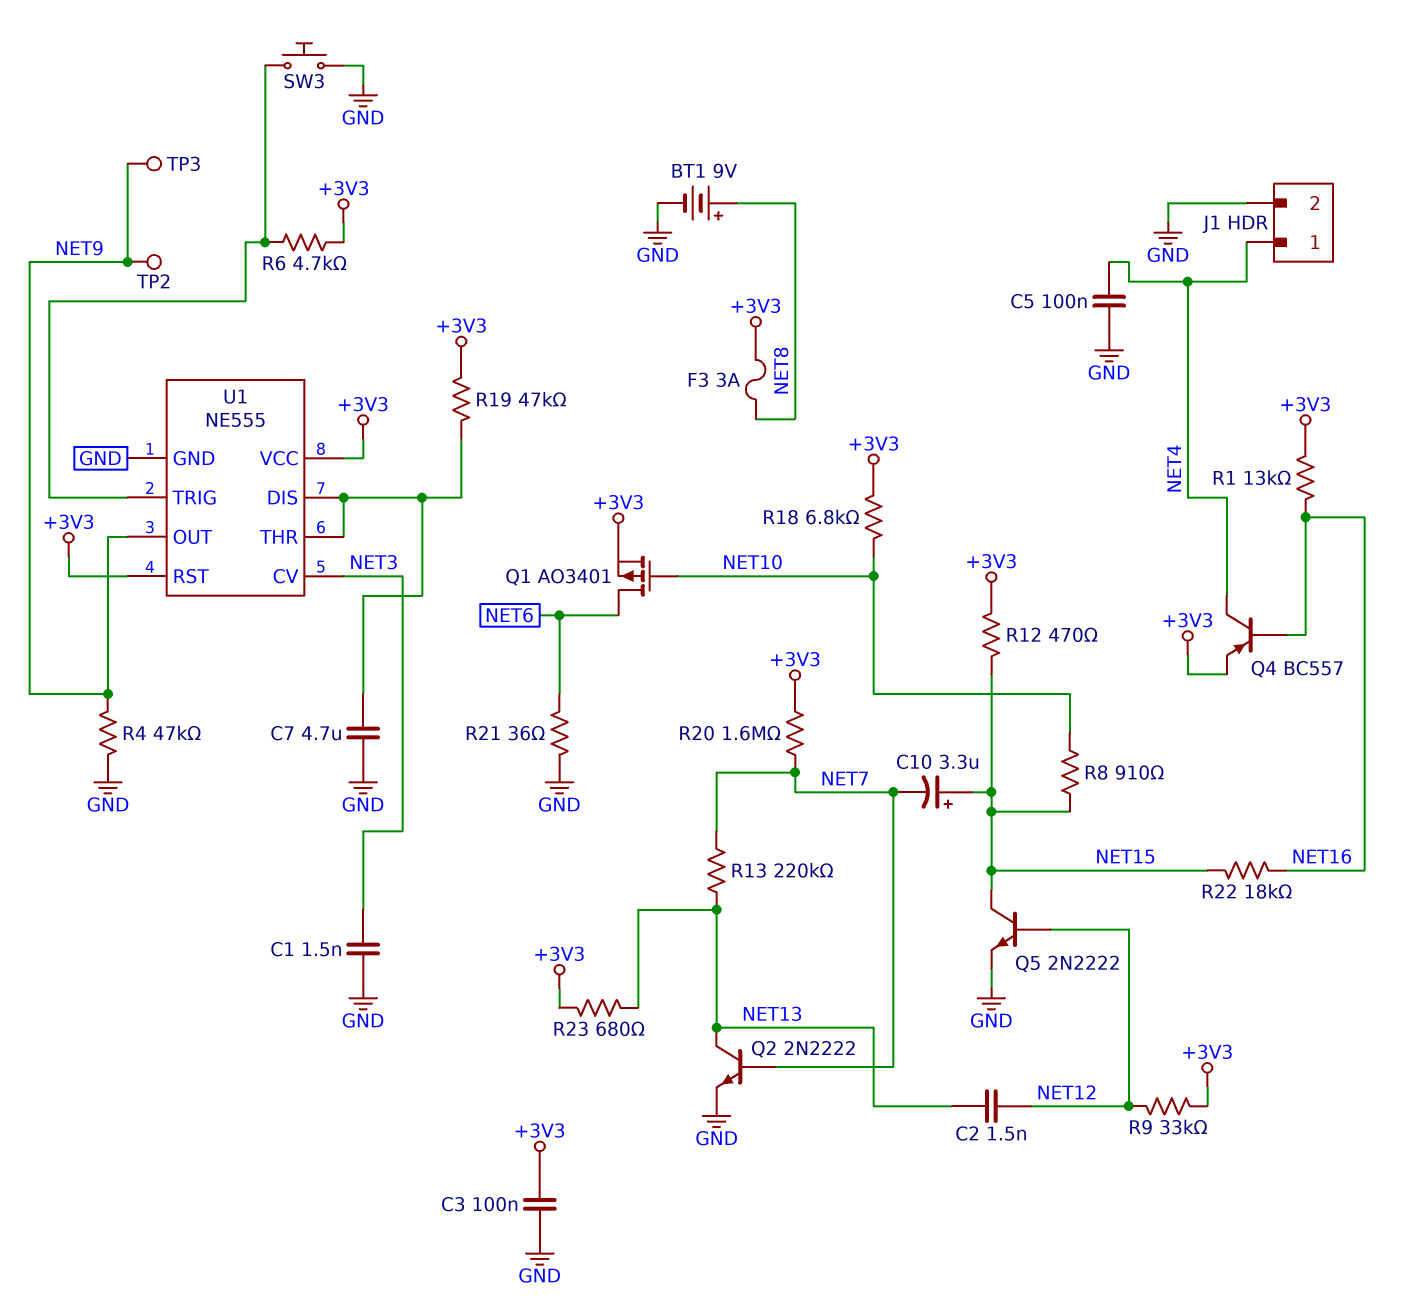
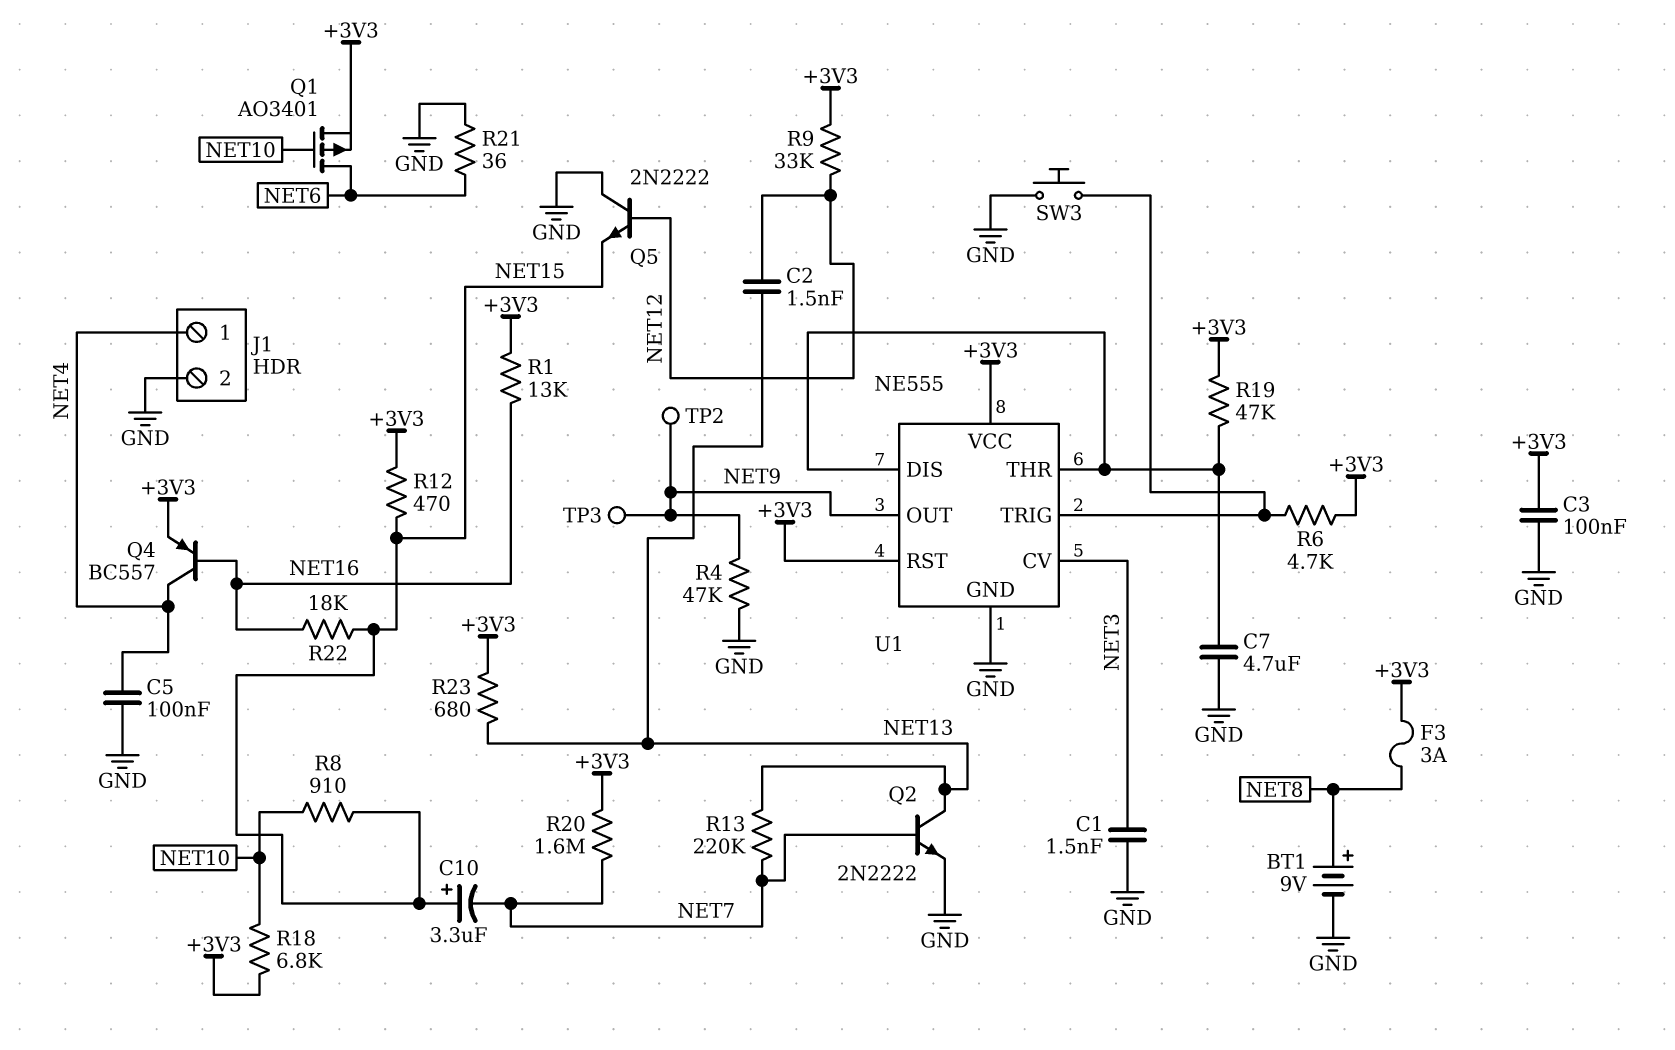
Q5: NPN 2N2222 (B NET12, C NET15, E GND) -> NPN 2N2222 (B NET12, C GND, E NET15)

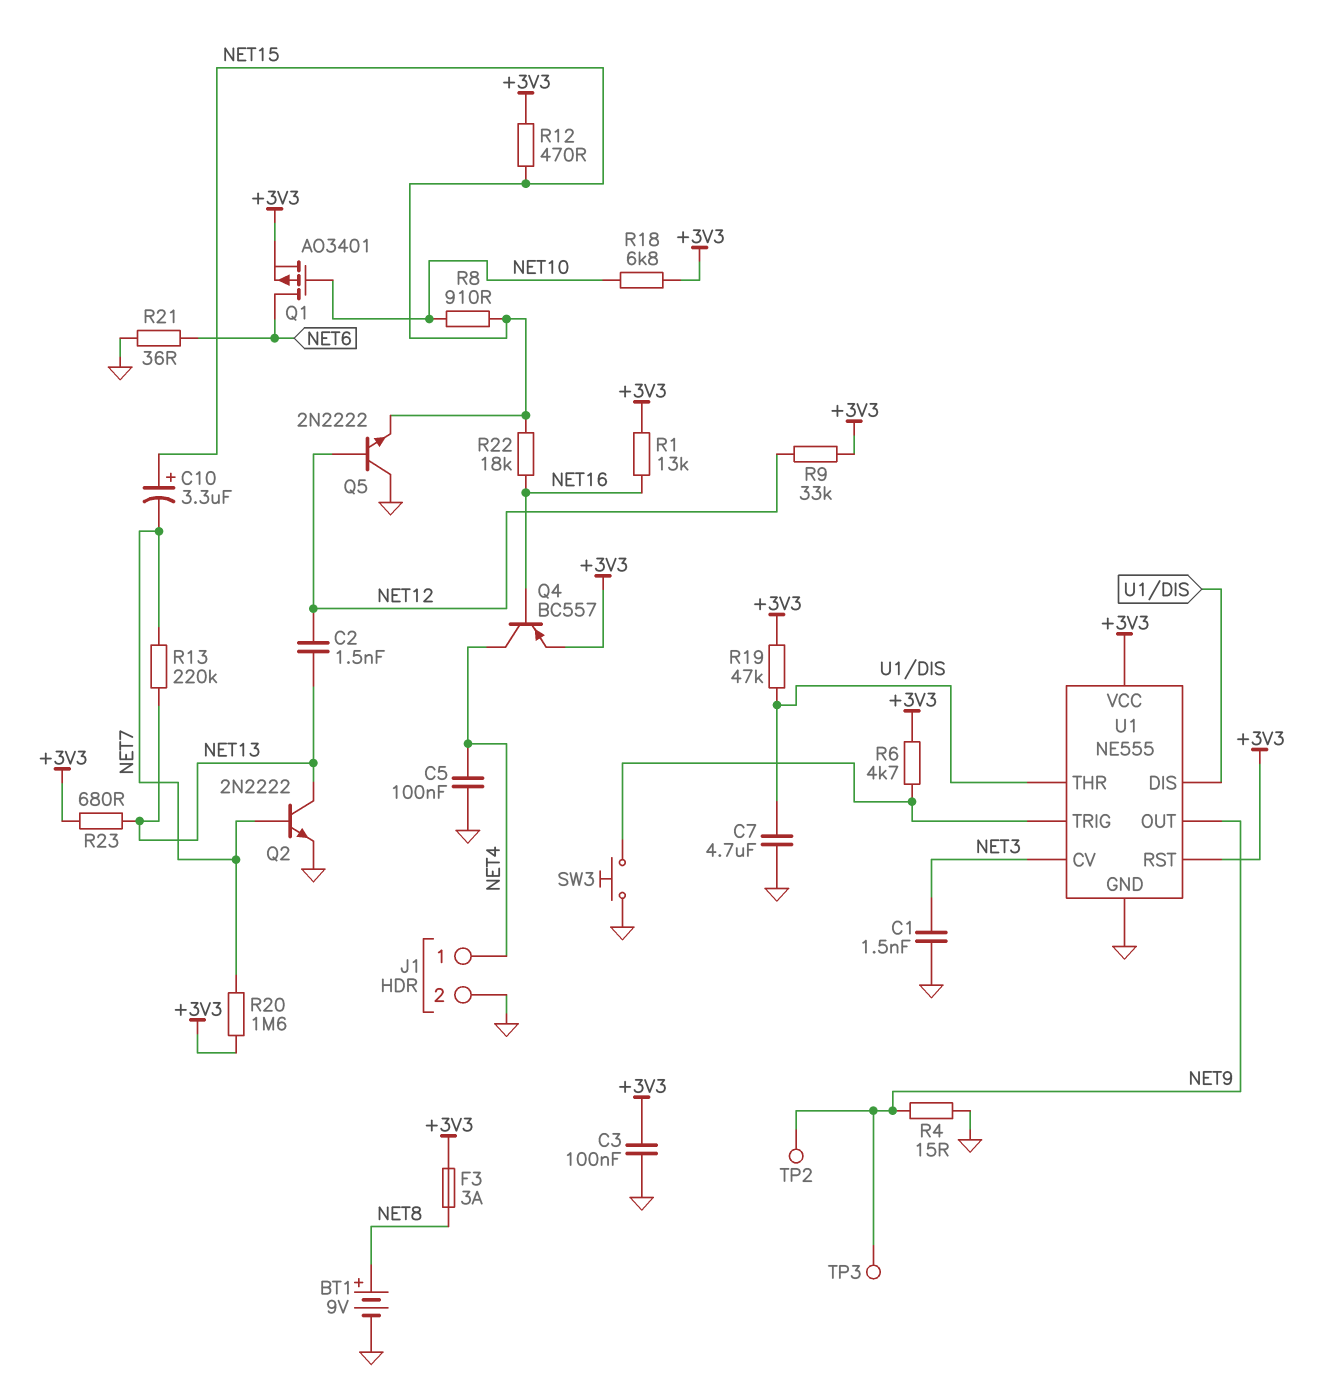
R4: 47k (GND, NET9) -> 15 (GND, NET9)

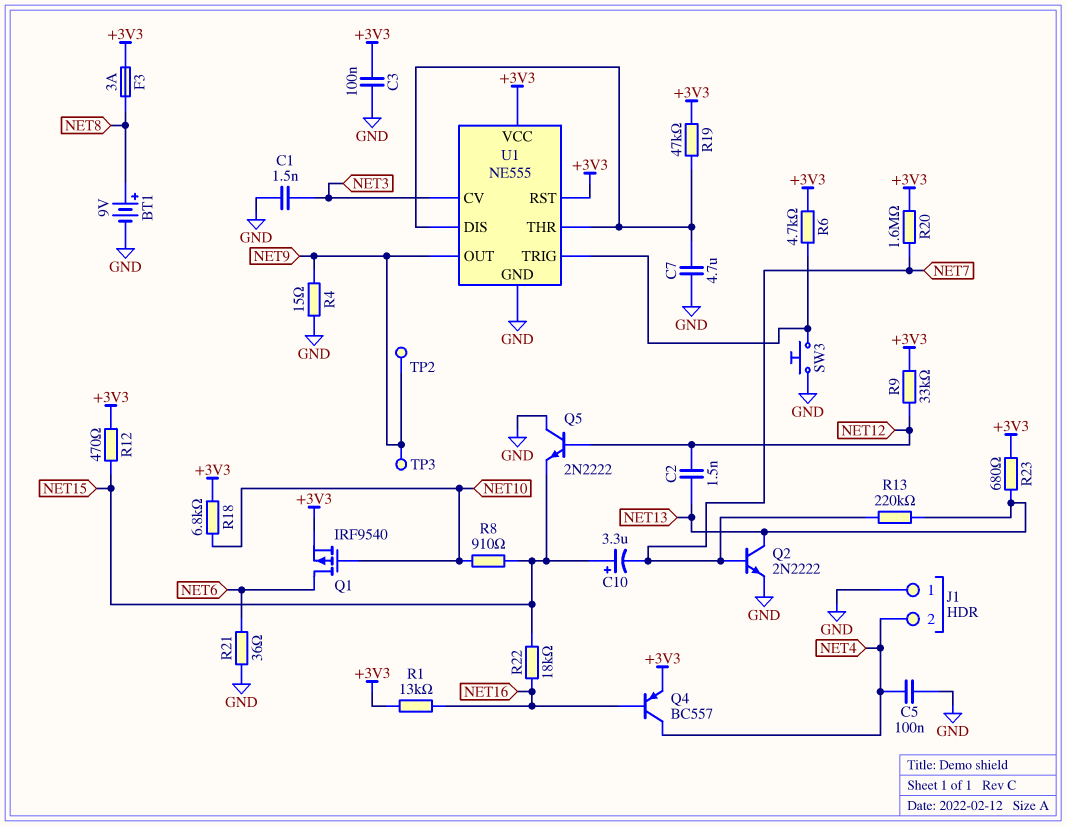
J1 pin 1: NET4 -> GND
J1 pin 2: GND -> NET4
Q1: PMOS AO3401 (G NET10, D NET6, S +3V3) -> PMOS IRF9540 (G NET10, D NET6, S +3V3)

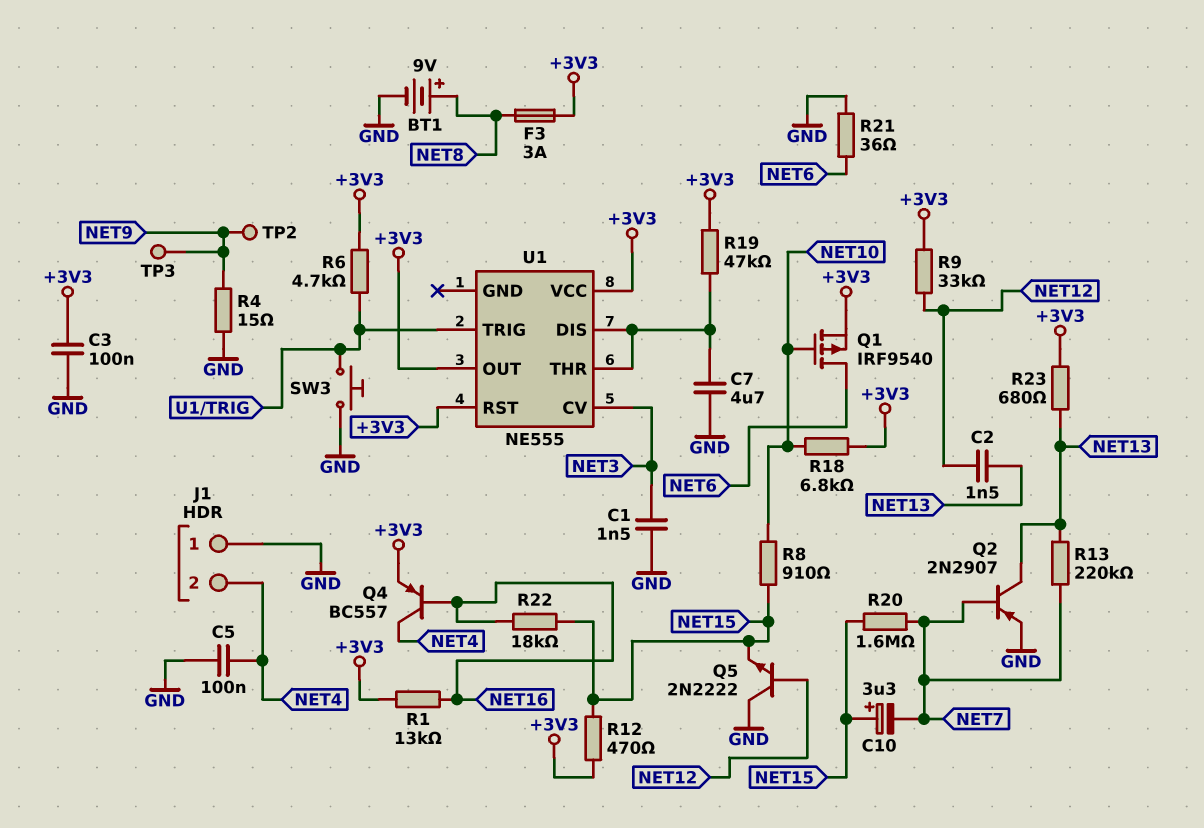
Q2: NPN 2N2222 (B NET7, C NET13, E GND) -> PNP 2N2907 (B NET7, C NET13, E GND)
R20: 1.6M (+3V3, NET7) -> 1.6M (NET7, NET15)
U1 pin GND: GND -> none
U1 pin OUT: NET9 -> +3V3

